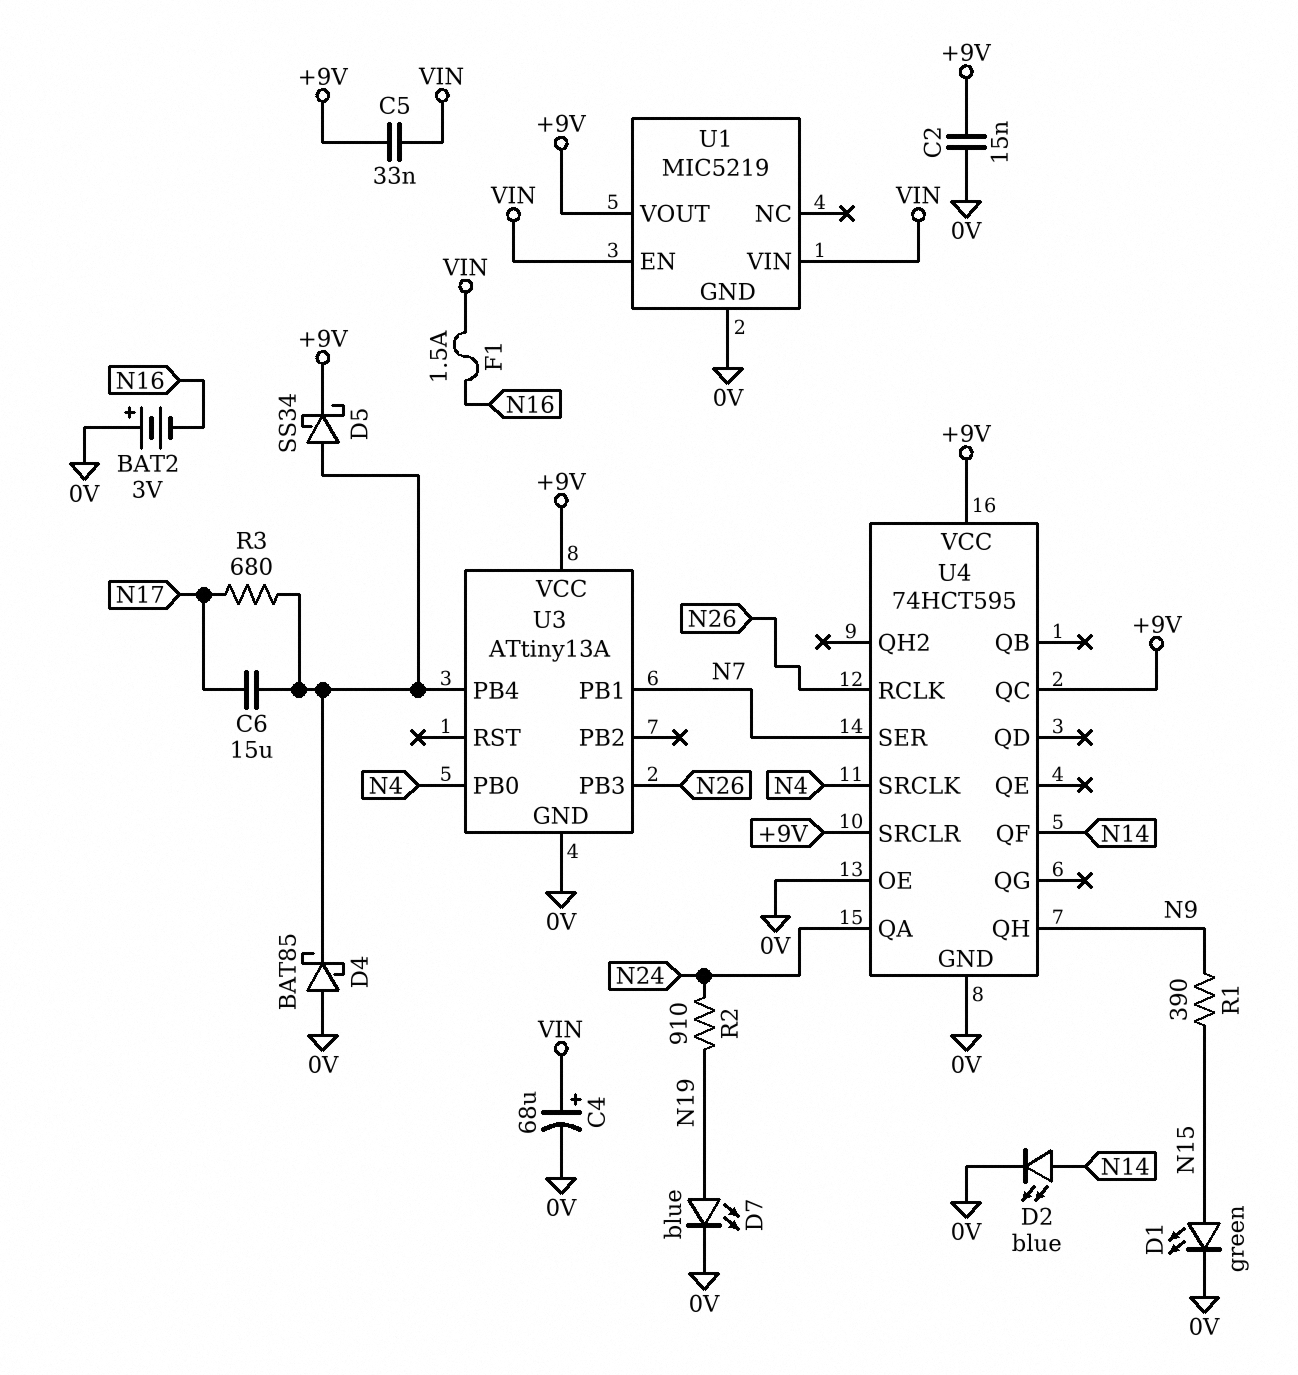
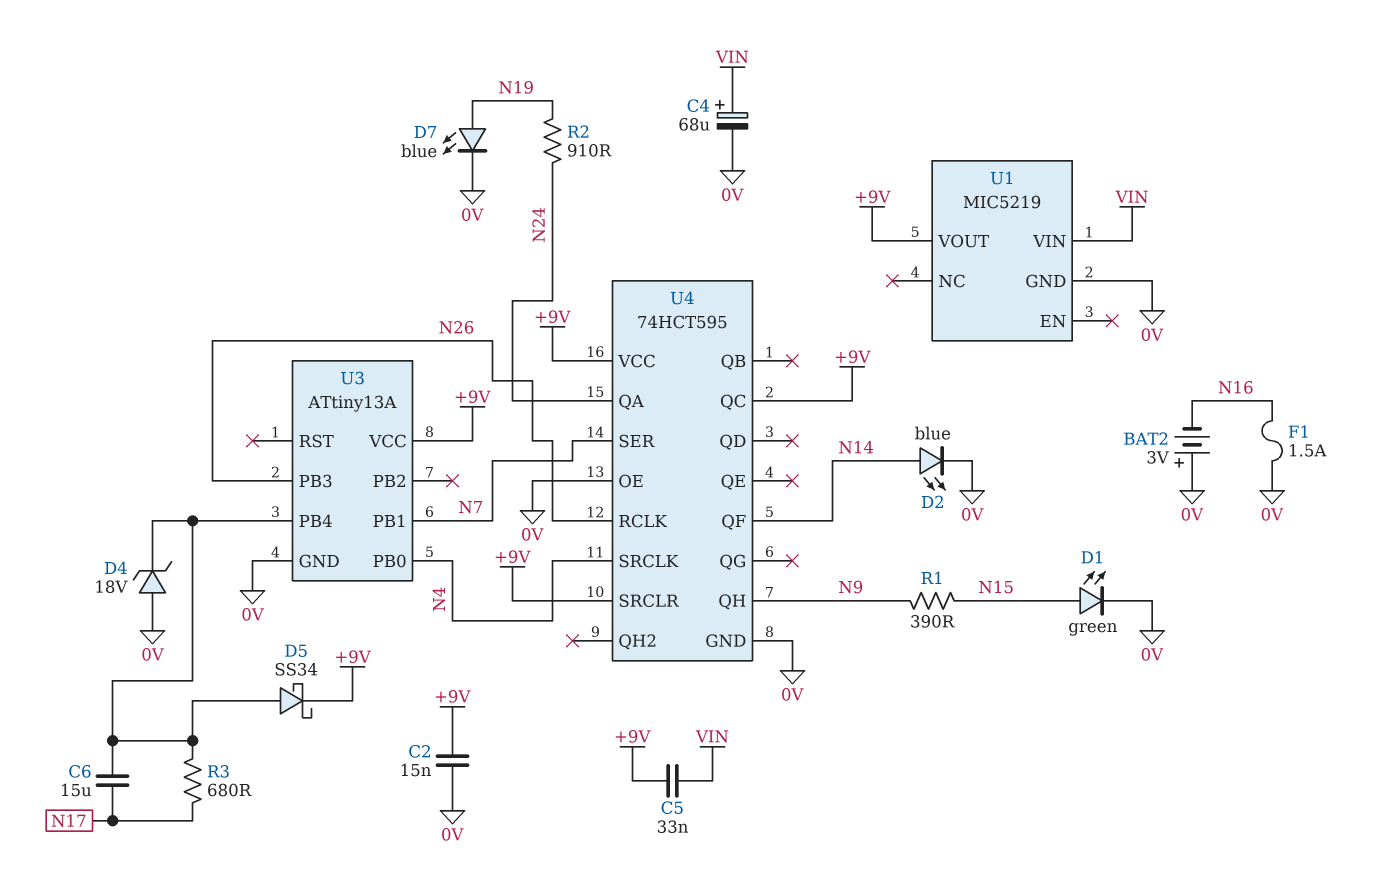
D4: schottky BAT85 (A 0V, K U3/PB4) -> zener 18V (A 0V, K U3/PB4)
F1: 1.5A (N16, VIN) -> 1.5A (0V, N16)
U1 pin EN: VIN -> none

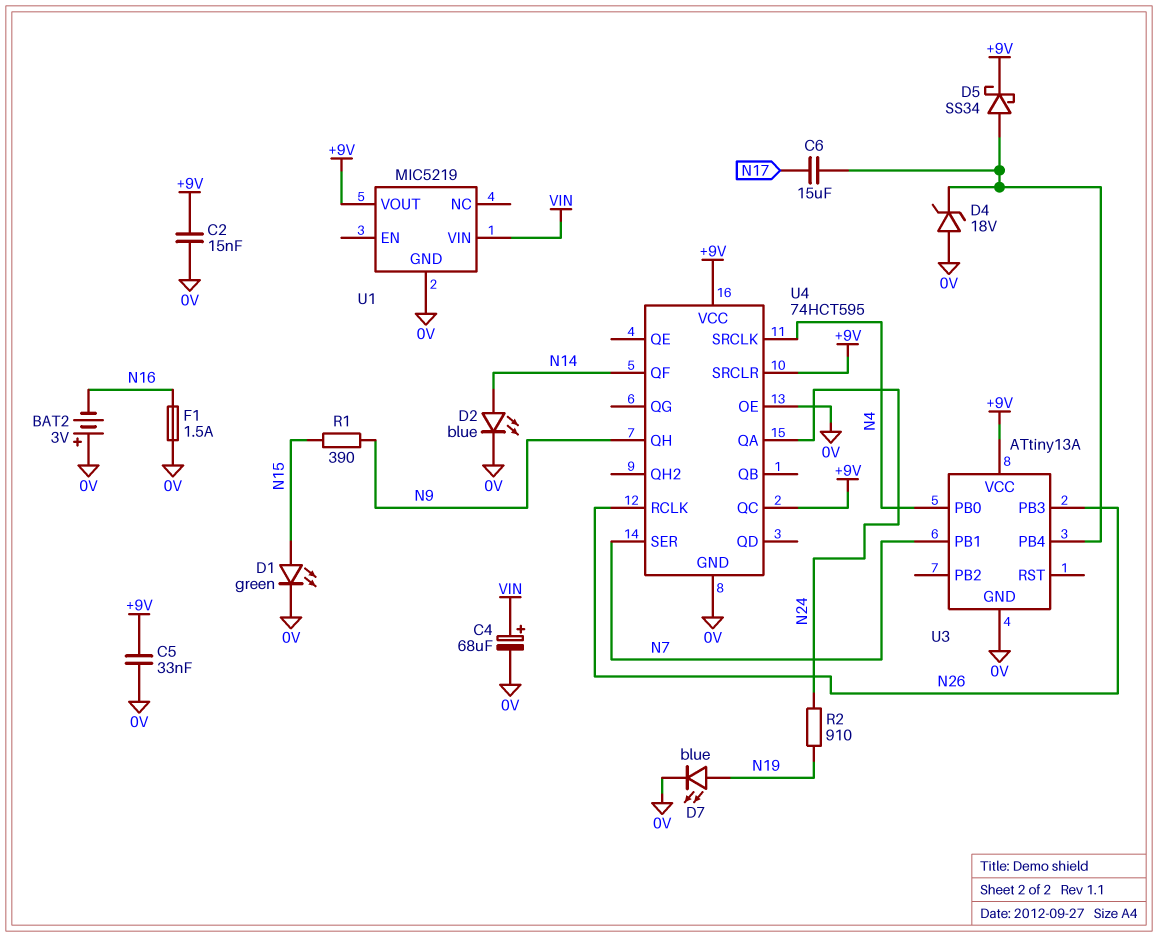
C5: 33nF (+9V, VIN) -> 33nF (+9V, 0V)
R3: 680 (N17, U3/PB4) -> none

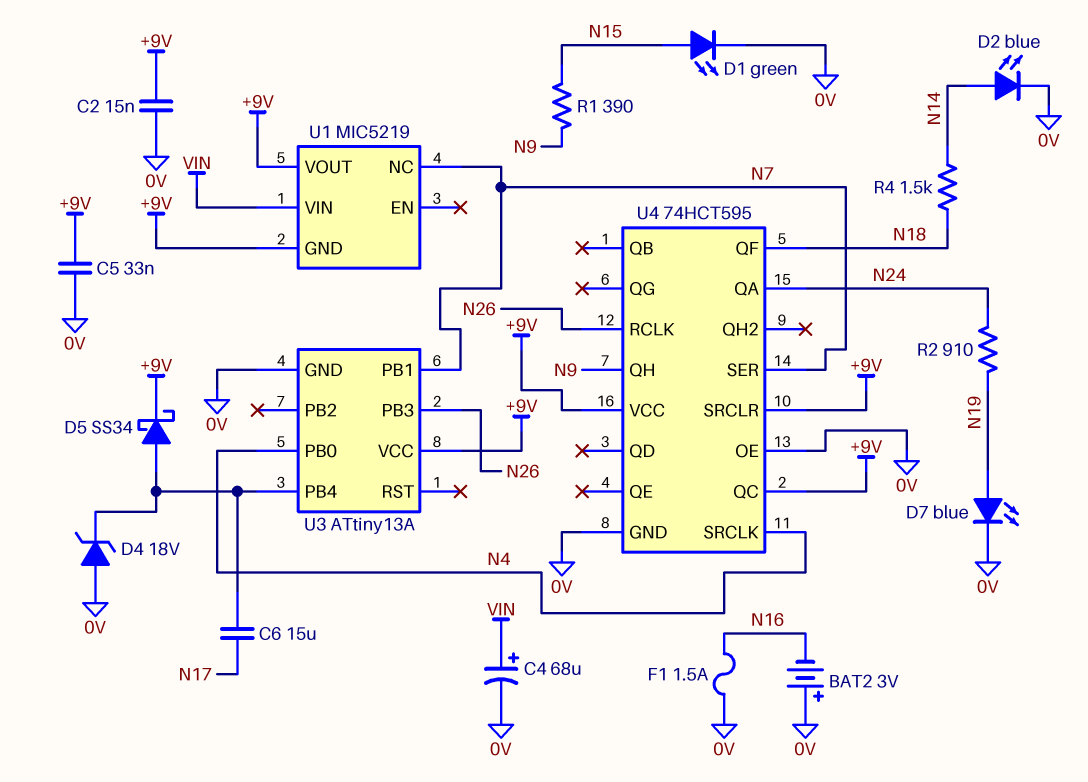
R4: none -> 1.5k (N14, N18)
U1 pin GND: 0V -> +9V
U1 pin NC: none -> N7
U4 pin QF: N14 -> N18

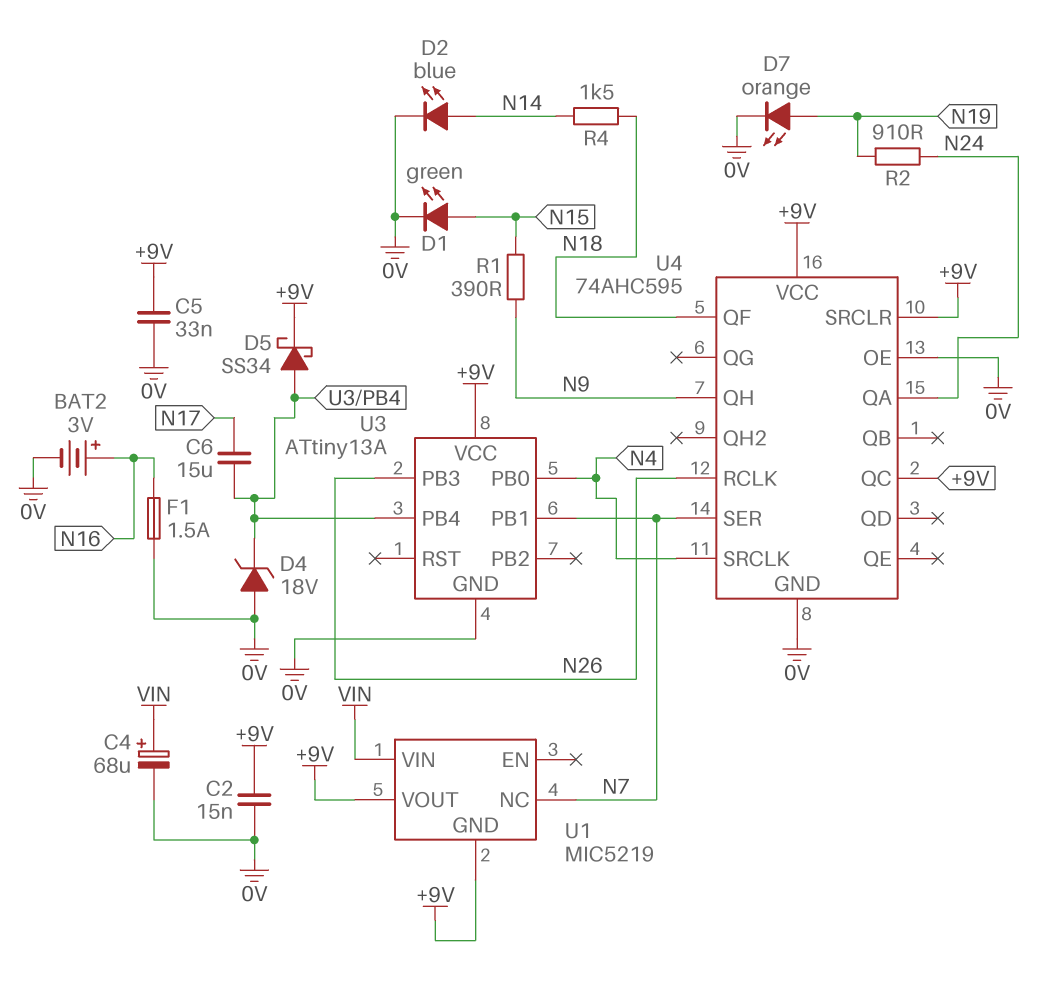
BAT2: 3V (plus 0V, minus N16) -> 3V (plus N16, minus 0V)
D7: LED blue (A N19, K 0V) -> LED orange (A N19, K 0V)
U4: 74HCT595 -> 74AHC595

